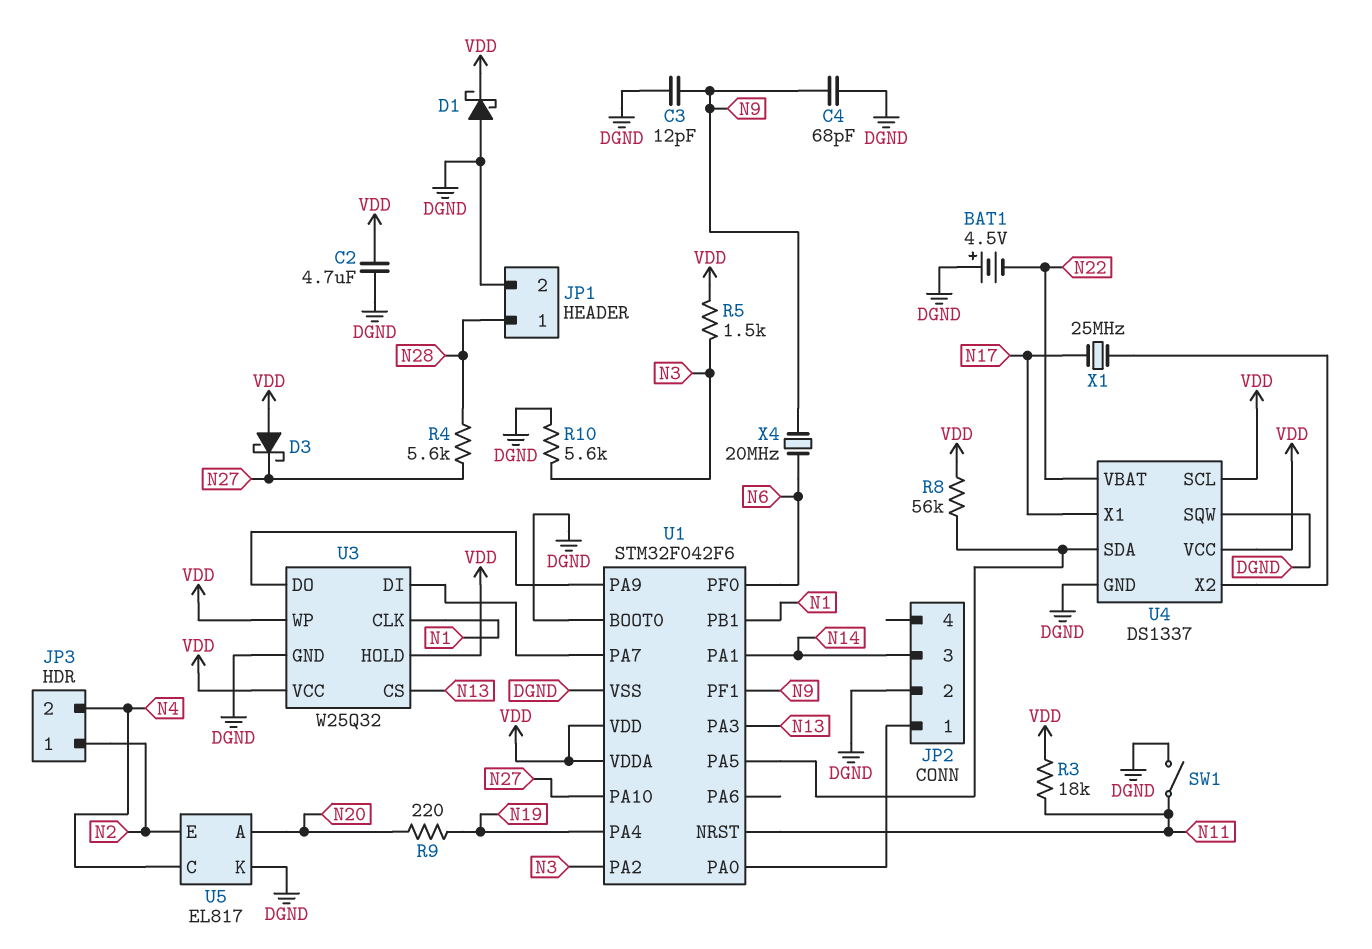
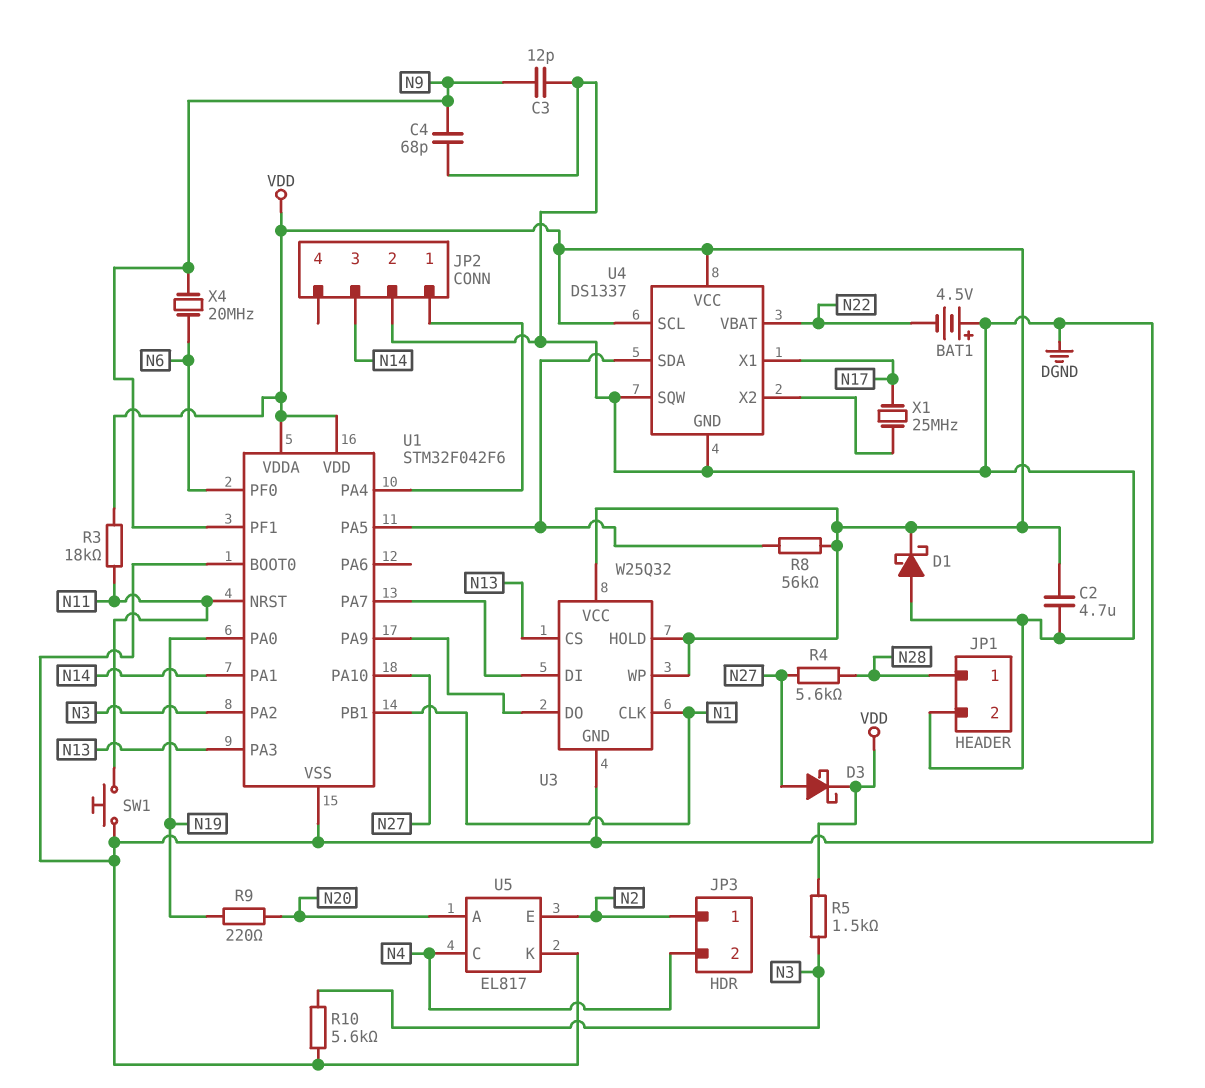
D3: schottky (A VDD, K N27) -> schottky (A N27, K VDD)
SW1: switch (DGND, N11) -> button (DGND, N11)
U1 pin PA0: JP2/1 -> N19
U1 pin PA4: N19 -> JP2/1

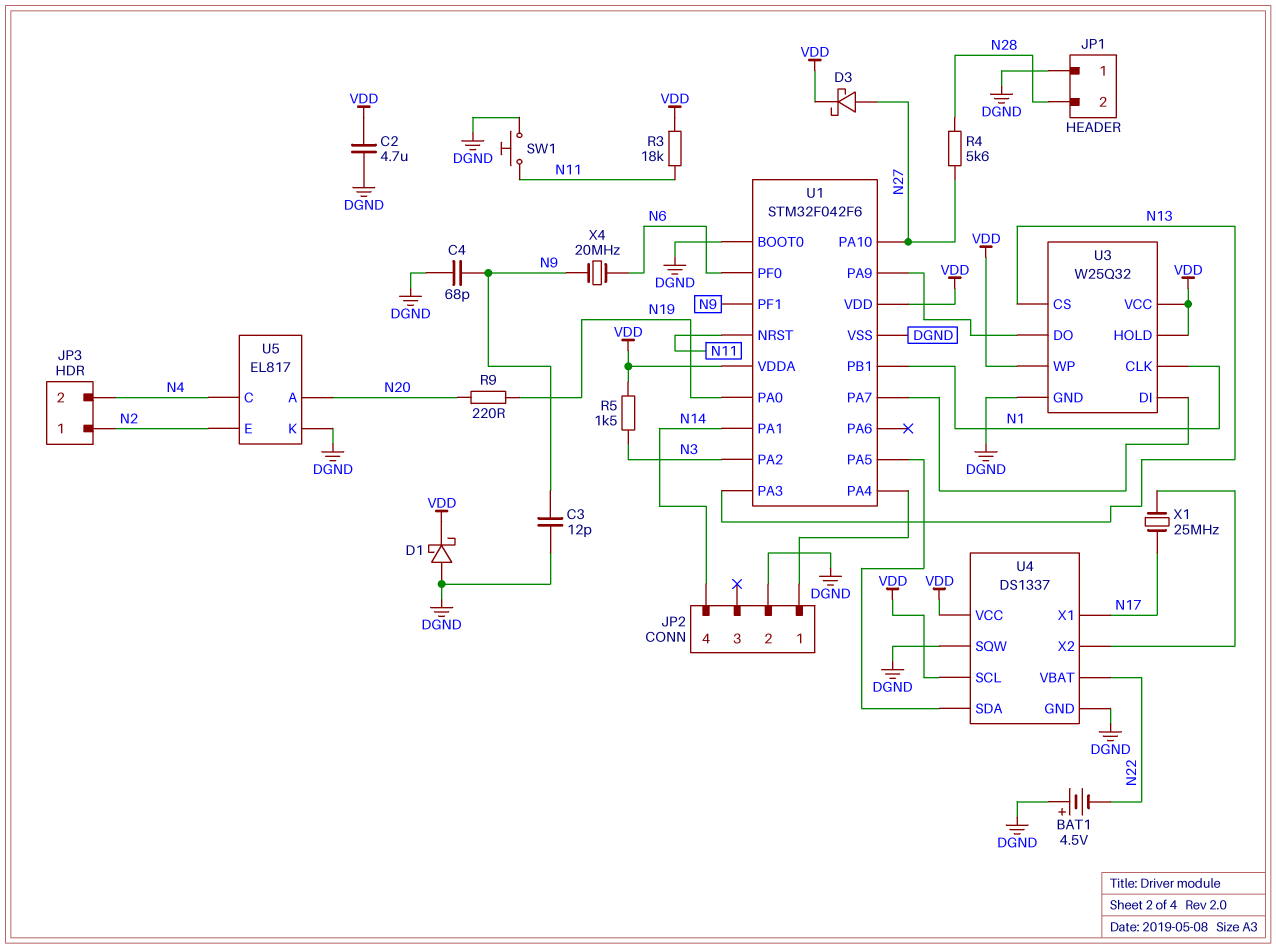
JP1 pin 1: N28 -> DGND
JP1 pin 2: DGND -> N28
JP2 pin 3: N14 -> none
JP2 pin 4: none -> N14
R8: 56k (U1/PA5, VDD) -> none
R10: 5.6k (DGND, N3) -> none

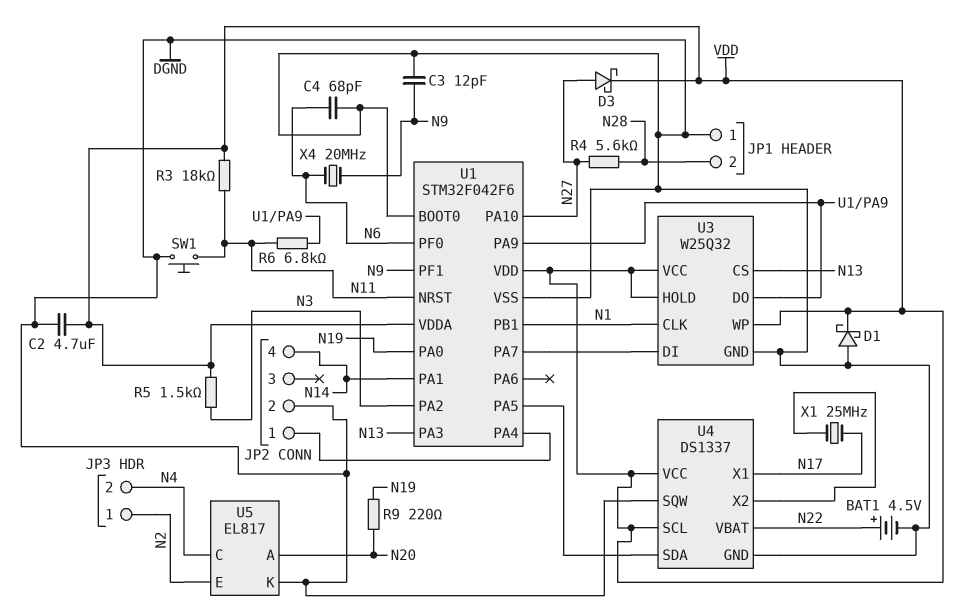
BAT1: 4.5V (plus DGND, minus N22) -> 4.5V (plus N22, minus DGND)
C4: 68pF (DGND, N9) -> 68pF (DGND, N6)
R6: none -> 6.8k (N11, U1/PA9)

